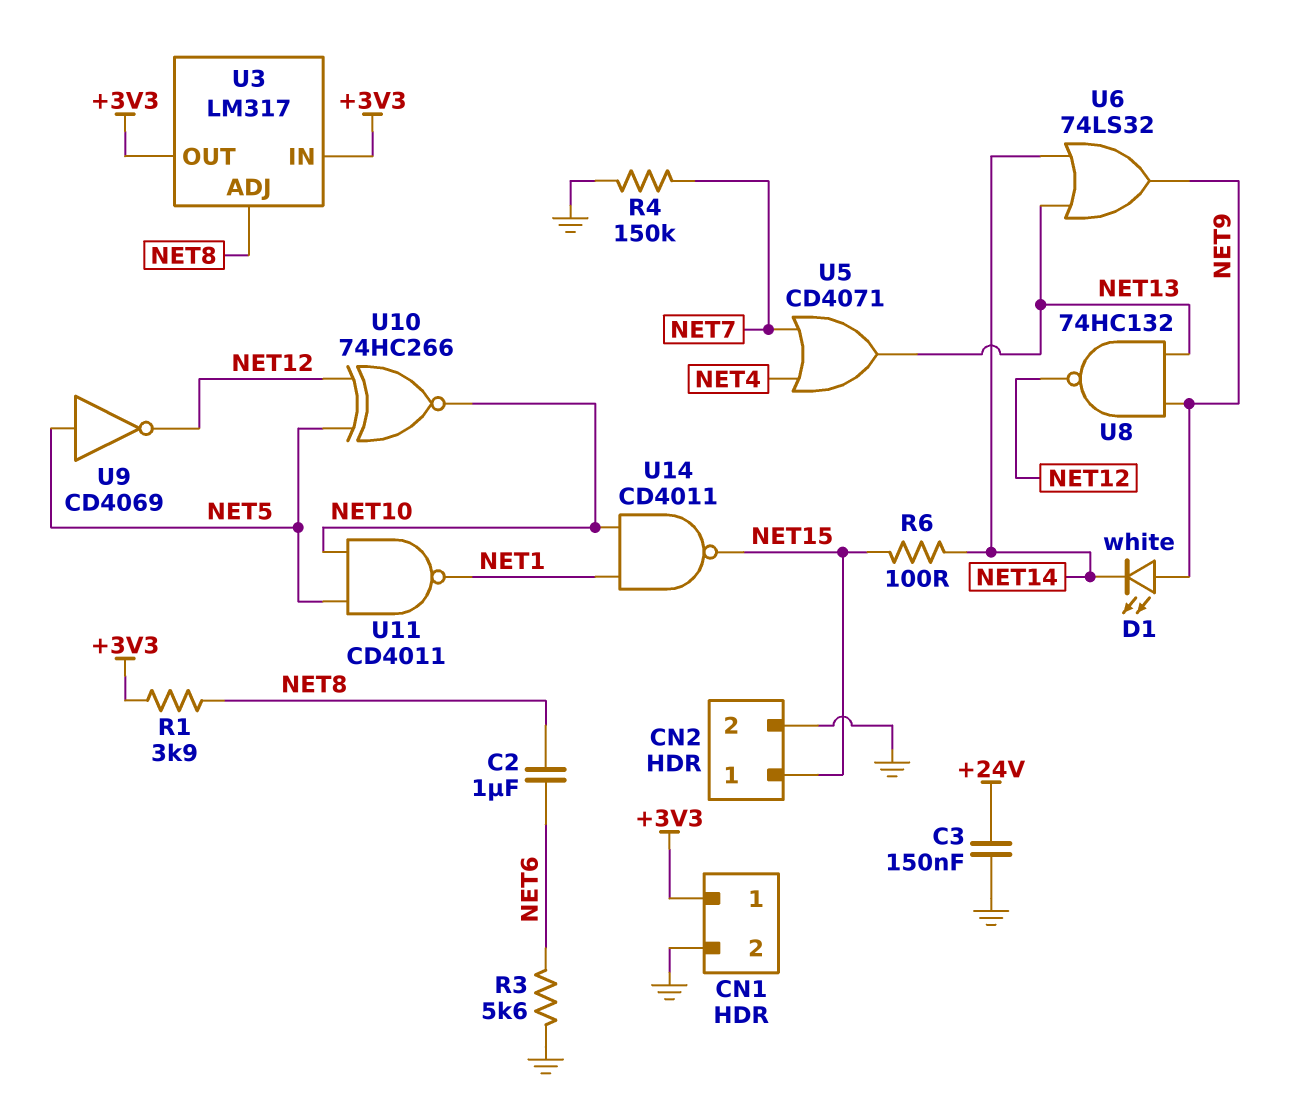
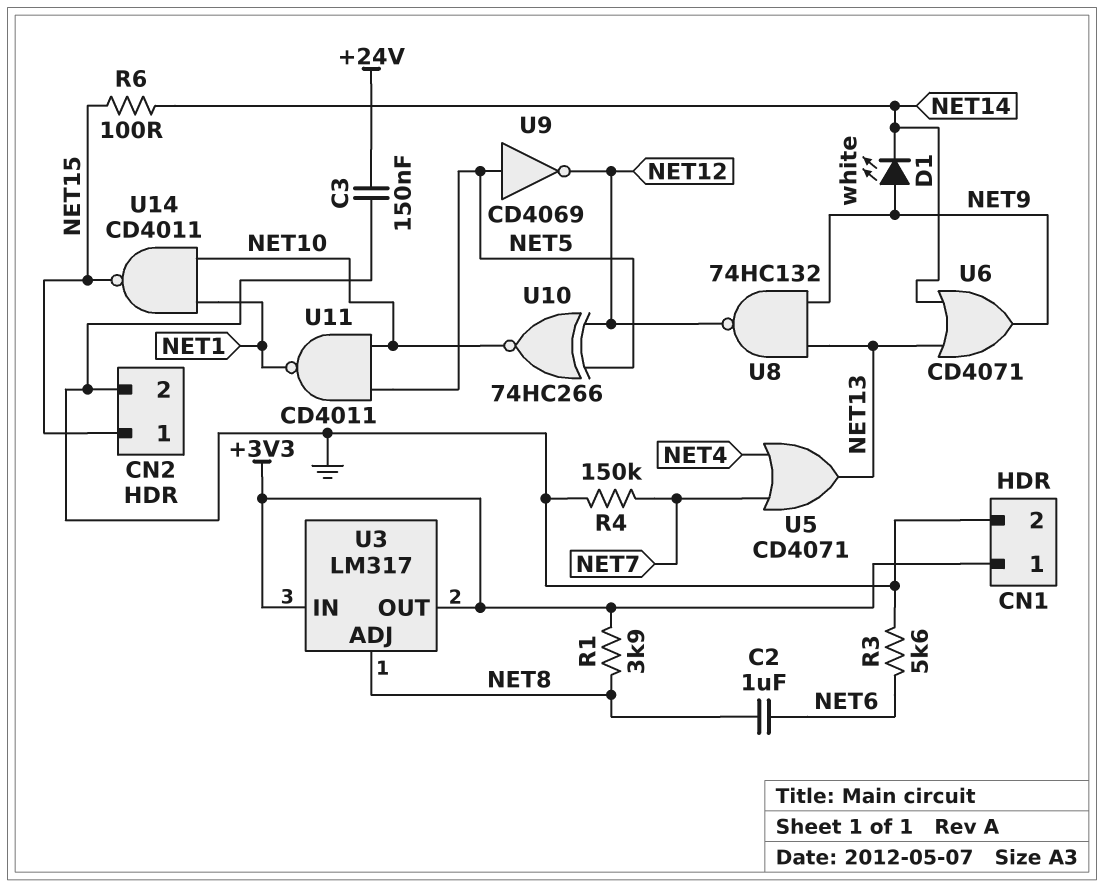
U6: OR 74LS32 (in NET13, in NET14, out NET9) -> OR CD4071 (in NET13, in NET14, out NET9)

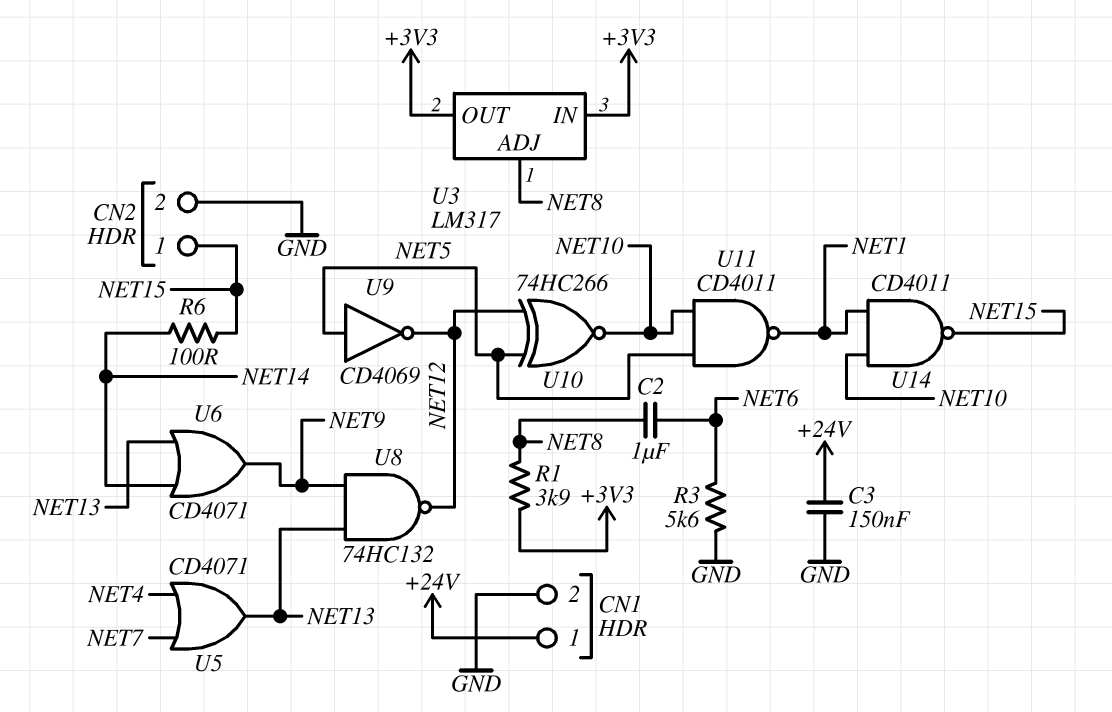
CN1 pin 1: +3V3 -> +24V
D1: LED white (A NET9, K NET14) -> none
R4: 150k (GND, NET7) -> none

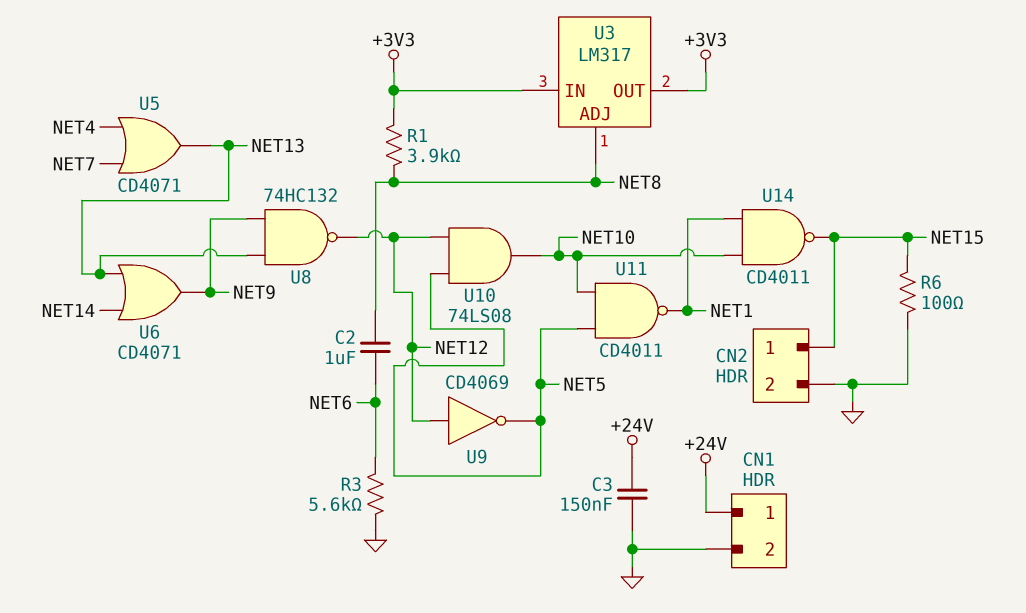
R6: 100 (NET14, NET15) -> 100 (GND, NET15)
U9: NOT CD4069 (in NET5, out NET12) -> NOT CD4069 (in NET12, out NET5)
U10: XNOR 74HC266 (in NET5, in NET12, out NET10) -> AND 74LS08 (in NET5, in NET12, out NET10)

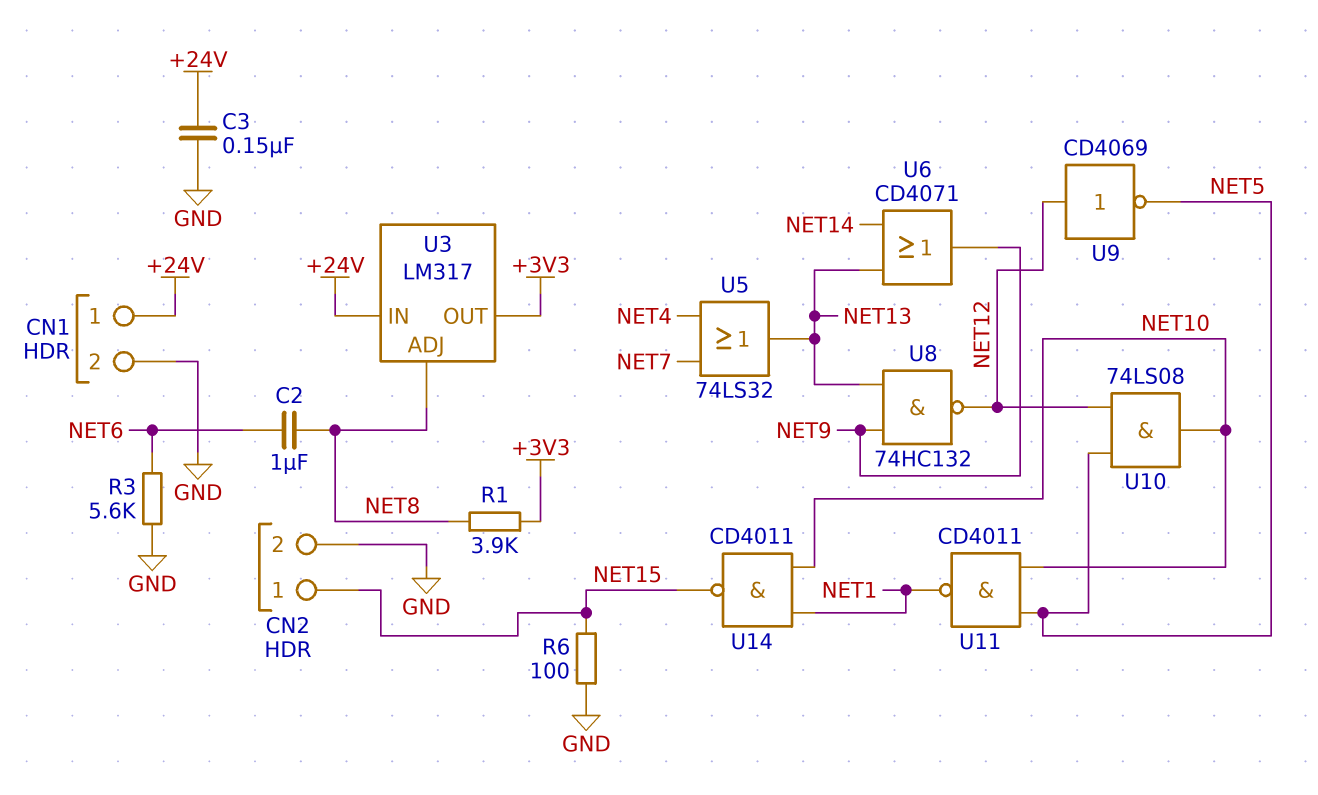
U3 pin IN: +3V3 -> +24V
U5: OR CD4071 (in NET4, in NET7, out NET13) -> OR 74LS32 (in NET4, in NET7, out NET13)

